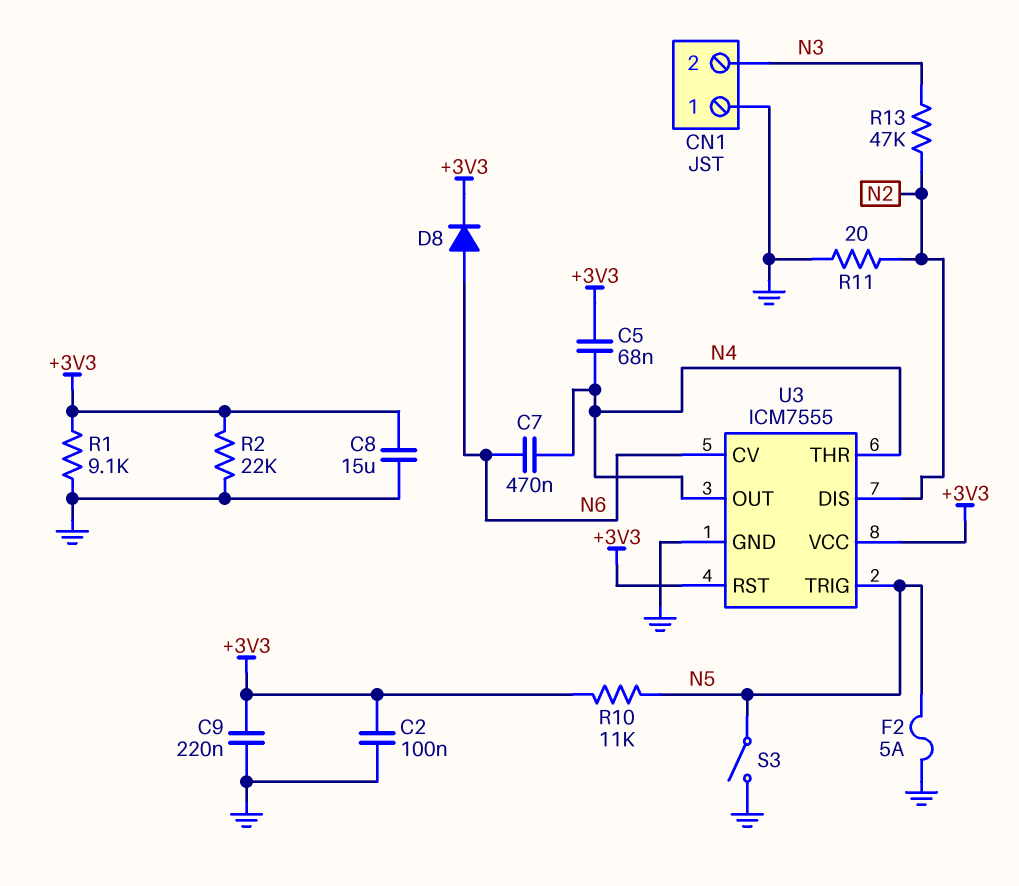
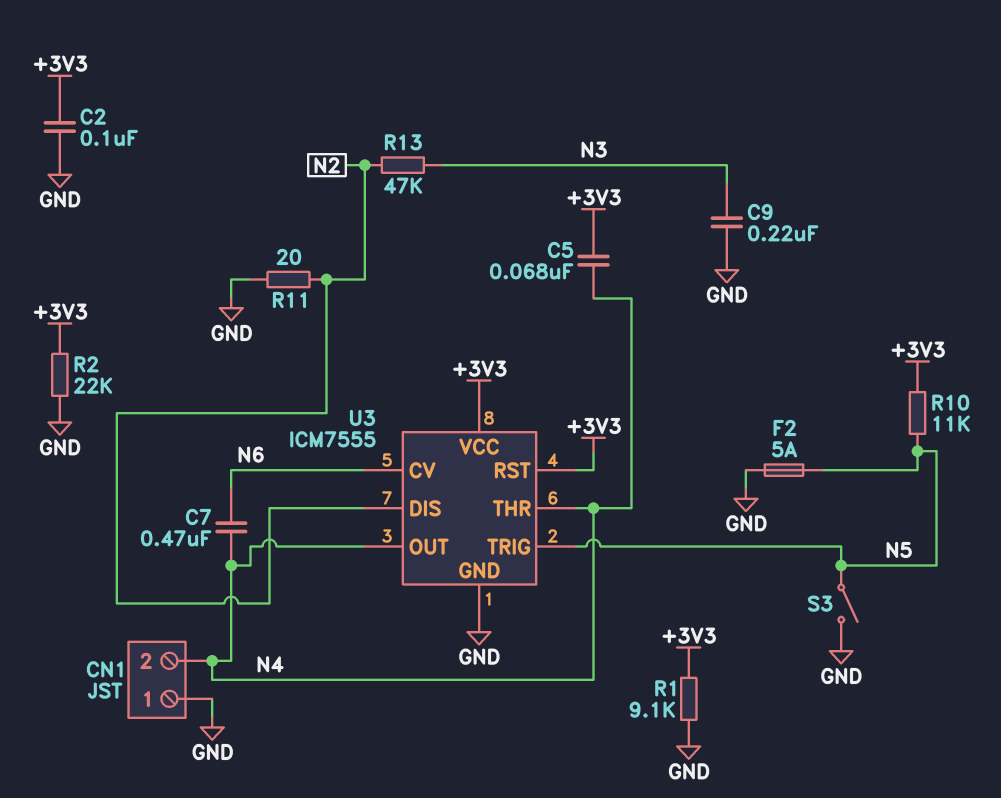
C8: 15uF (+3V3, GND) -> none
C9: 220nF (+3V3, GND) -> 220nF (GND, N3)
CN1 pin 2: N3 -> N4
D8: diode (A N6, K +3V3) -> none

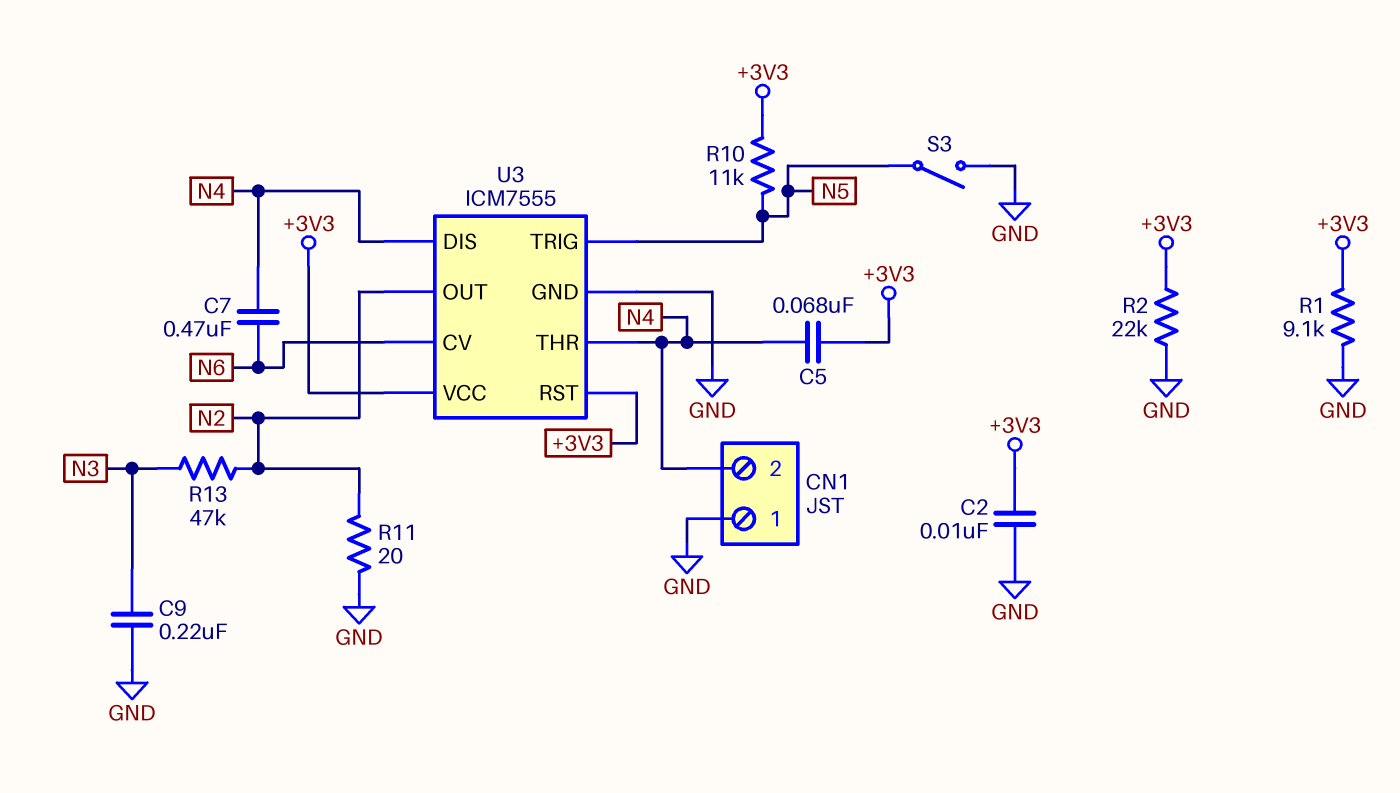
C2: 100nF (+3V3, GND) -> 10nF (+3V3, GND)
F2: 5A (GND, N5) -> none
U3 pin DIS: N2 -> N4
U3 pin OUT: N4 -> N2

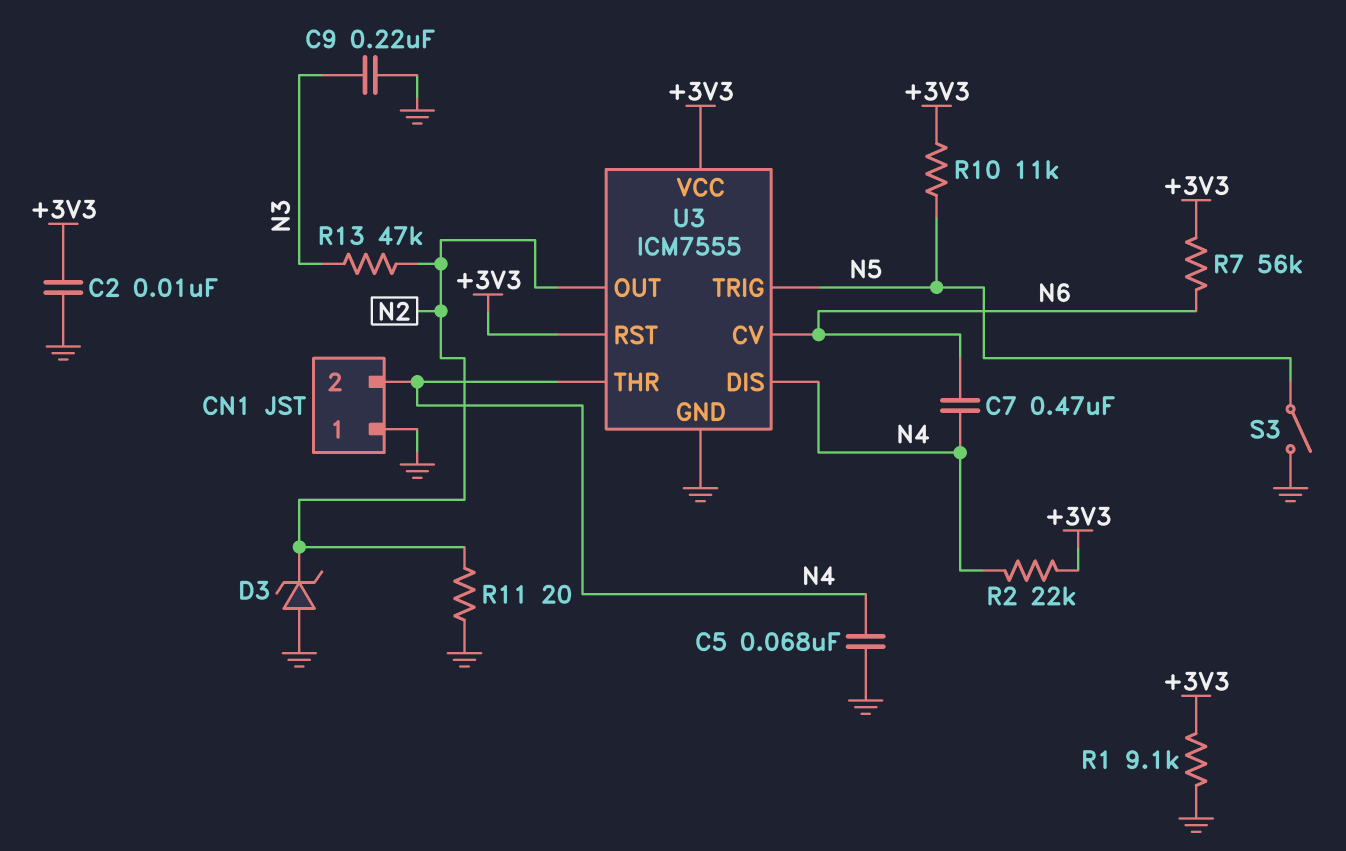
C5: 68nF (+3V3, N4) -> 68nF (GND, N4)
D3: none -> zener (A GND, K N2)
R2: 22k (+3V3, GND) -> 22k (+3V3, N4)
R7: none -> 56k (+3V3, N6)

